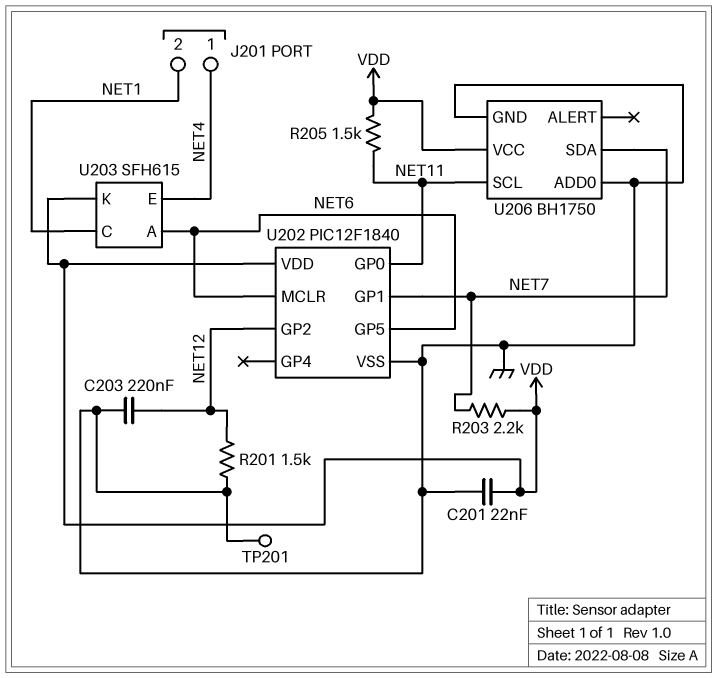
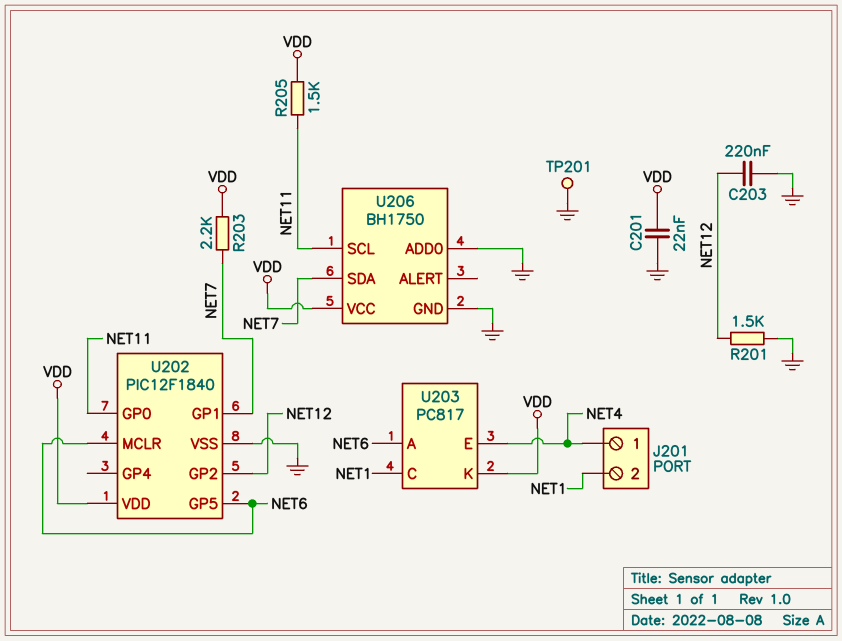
U203: SFH615 -> PC817

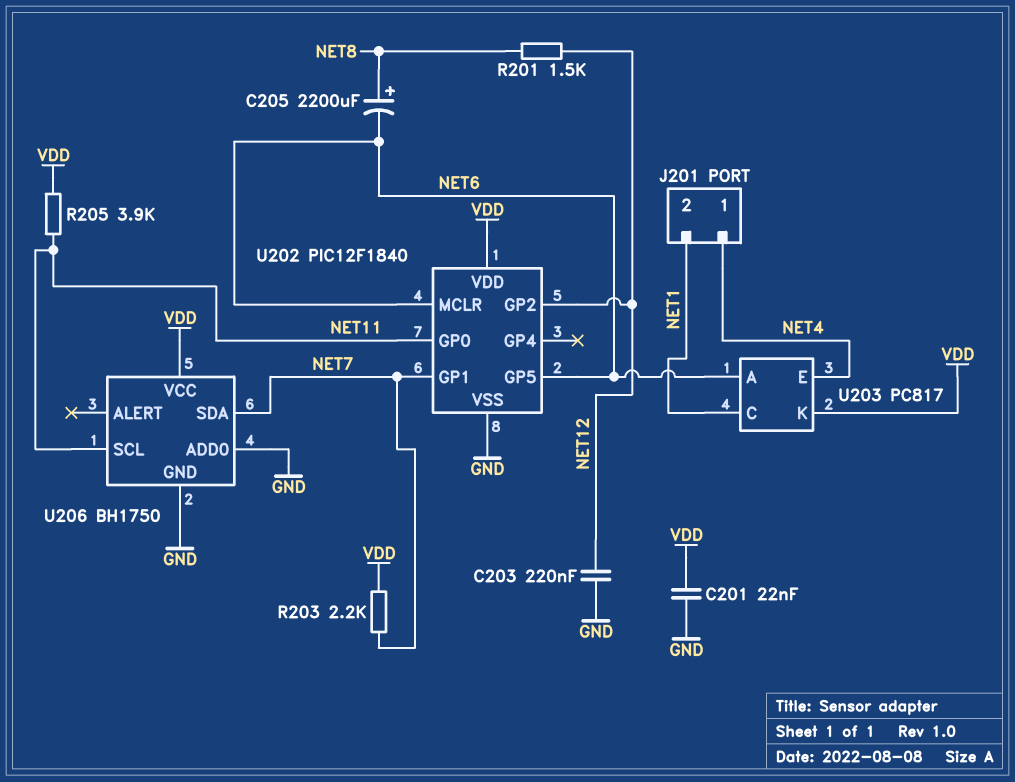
C205: none -> 2200uF (plus NET8, minus NET6)
R201: 1.5k (GND, NET12) -> 1.5k (NET8, NET12)
R205: 1.5k (NET11, VDD) -> 3.9k (NET11, VDD)
TP201: test point (GND) -> none

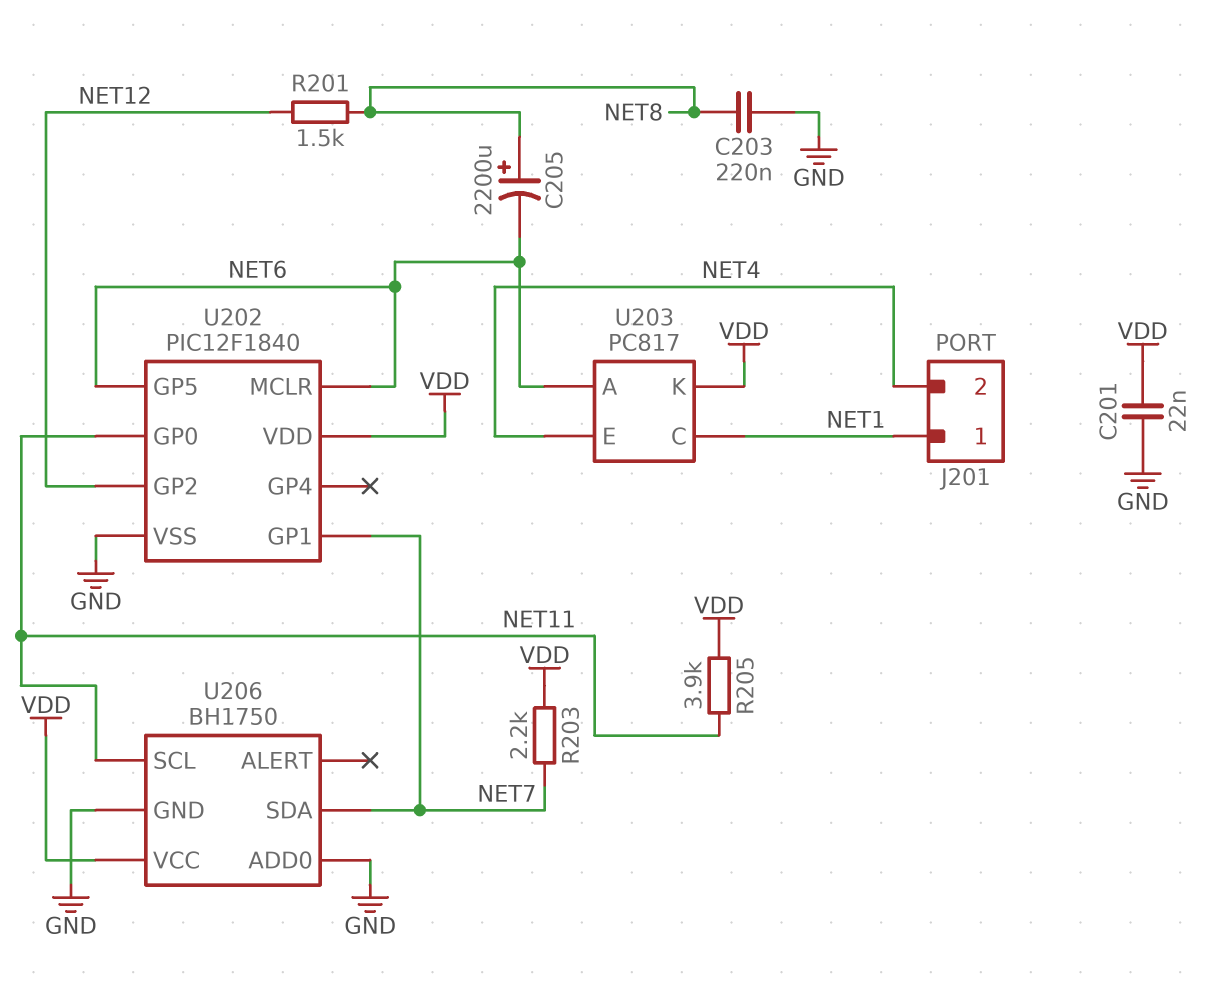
C203: 220nF (GND, NET12) -> 220nF (GND, NET8)
J201 pin 1: NET4 -> NET1
J201 pin 2: NET1 -> NET4

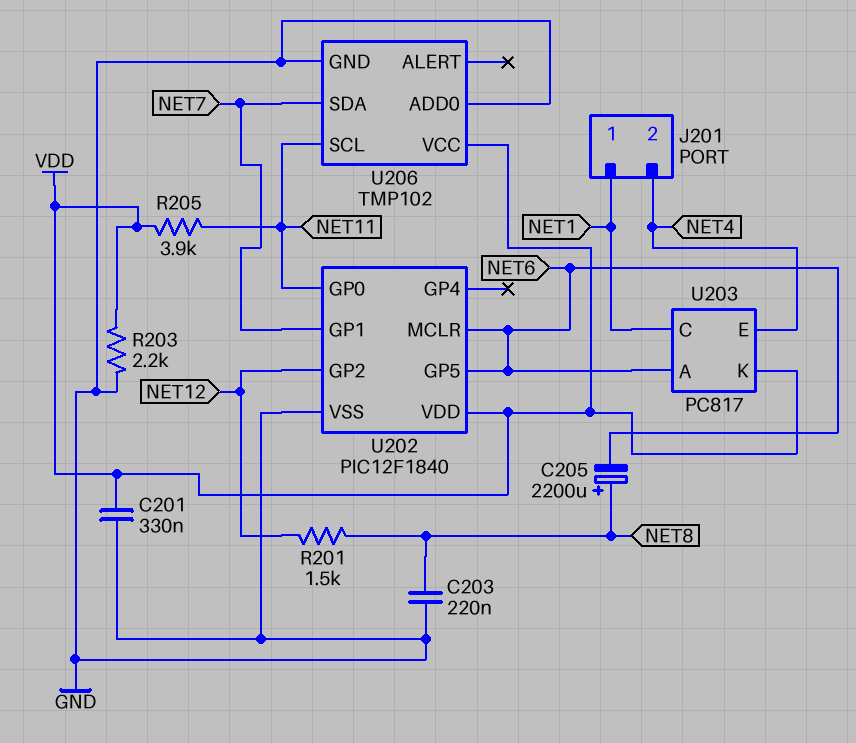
C201: 22nF (GND, VDD) -> 330nF (GND, VDD)
R203: 2.2k (NET7, VDD) -> 2.2k (GND, VDD)
U206: BH1750 -> TMP102

